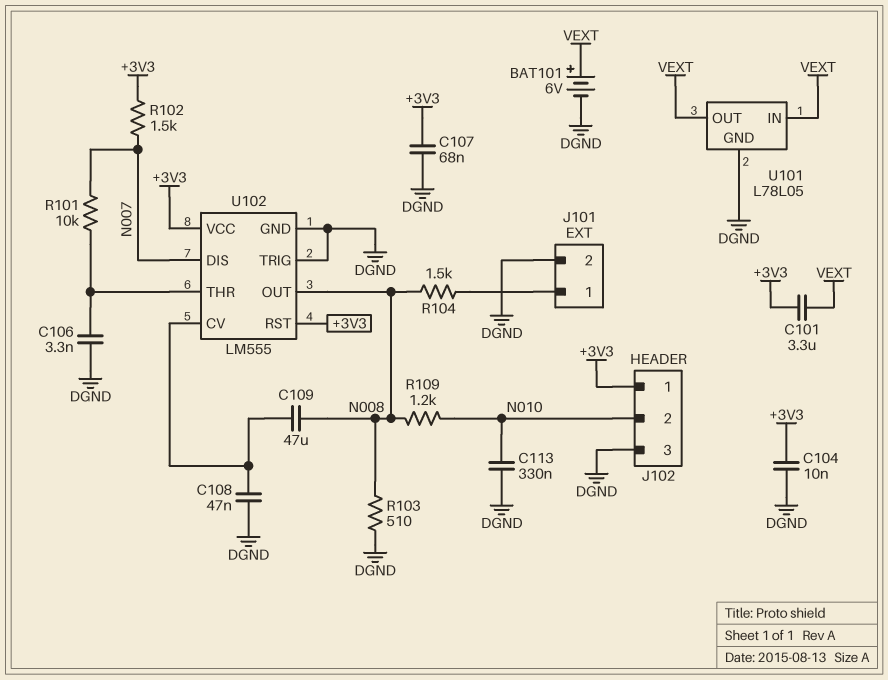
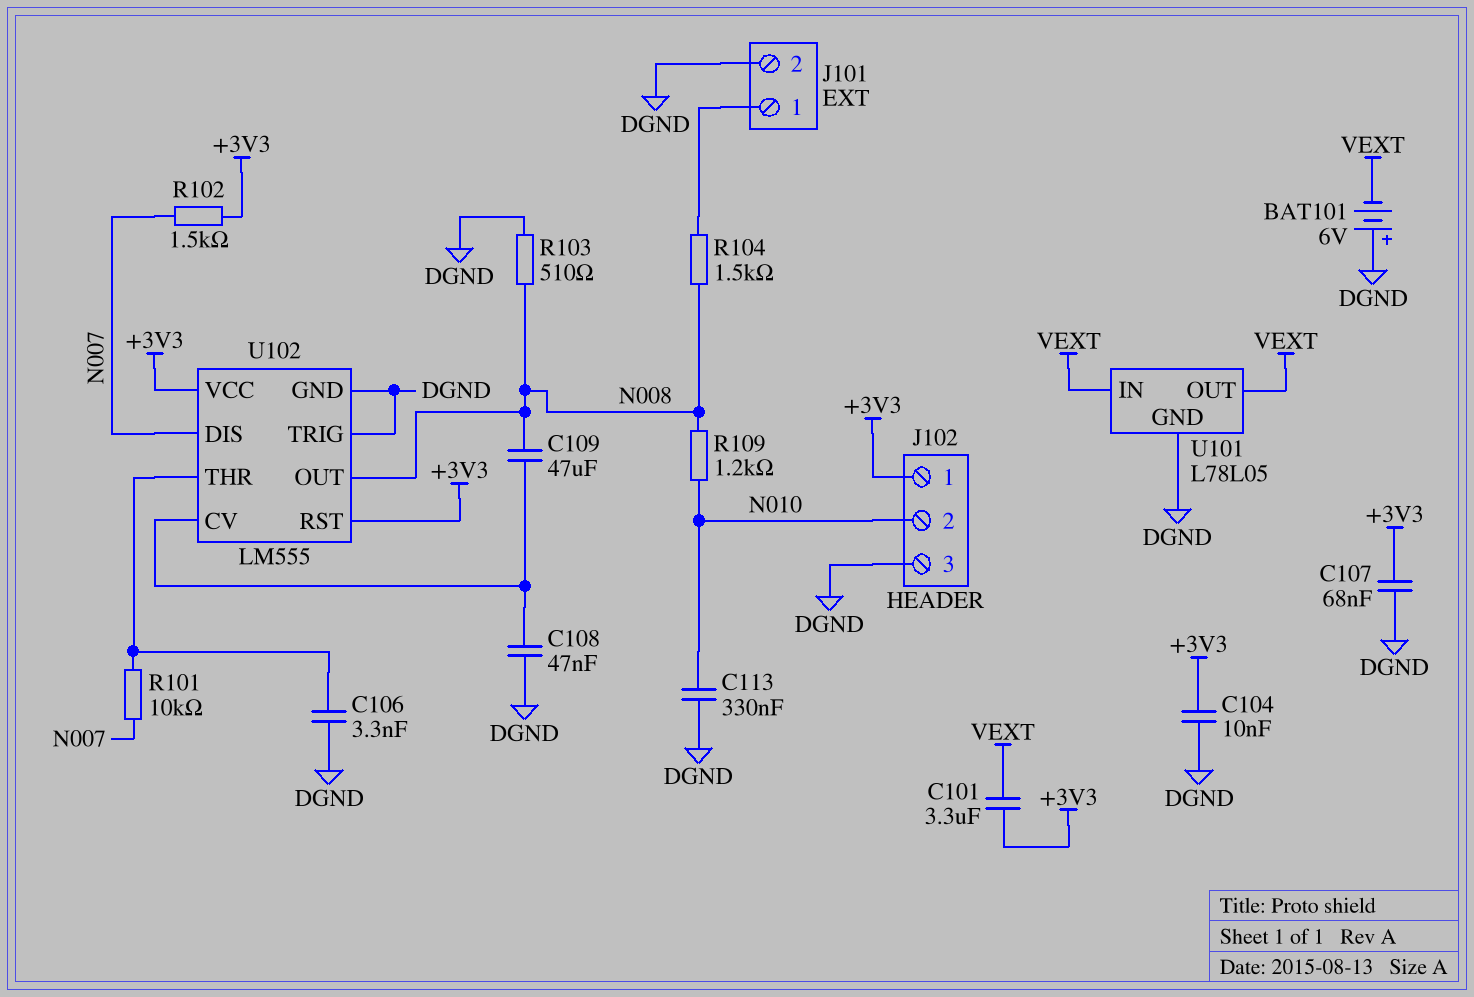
BAT101: 6V (plus VEXT, minus DGND) -> 6V (plus DGND, minus VEXT)

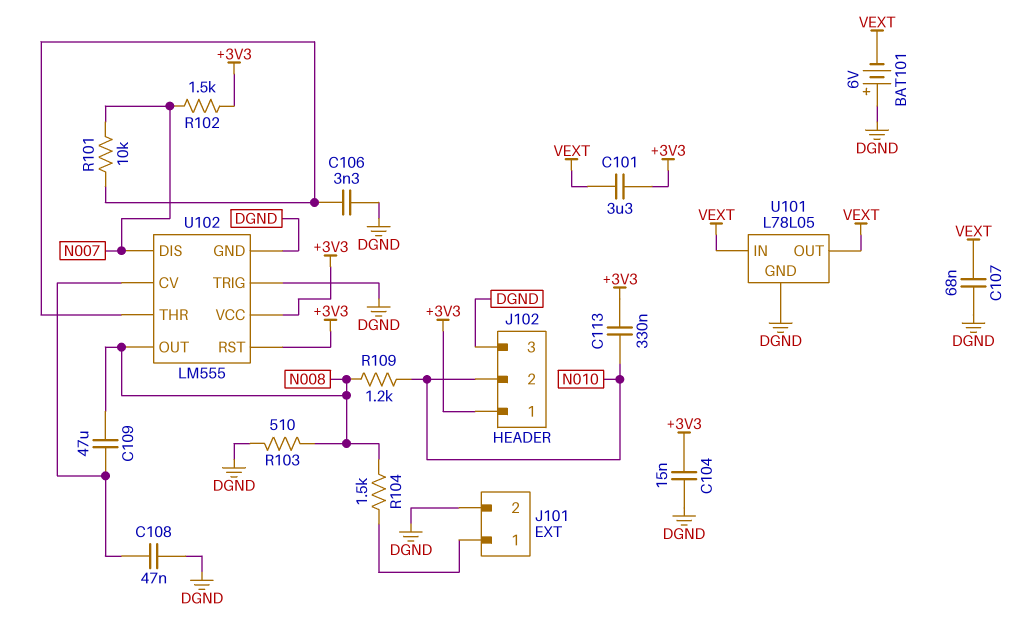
C104: 10nF (+3V3, DGND) -> 15nF (+3V3, DGND)
C107: 68nF (+3V3, DGND) -> 68nF (DGND, VEXT)
C113: 330nF (DGND, N010) -> 330nF (+3V3, N010)

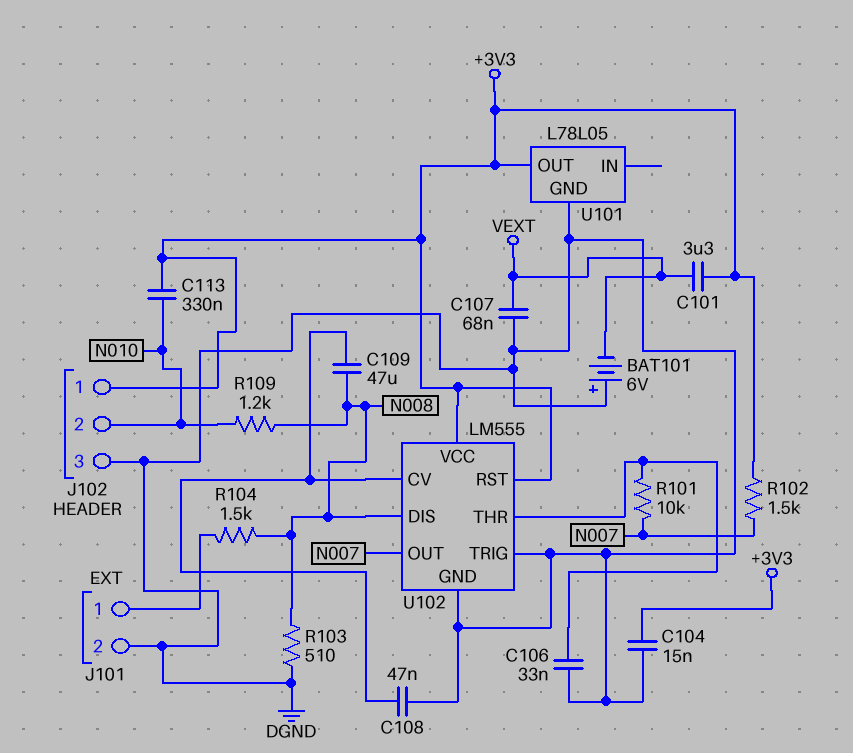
C106: 3.3nF (DGND, U102/THR) -> 33nF (DGND, U102/THR)
U101 pin IN: VEXT -> none
U101 pin OUT: VEXT -> +3V3
U102 pin DIS: N007 -> N008
U102 pin OUT: N008 -> N007

